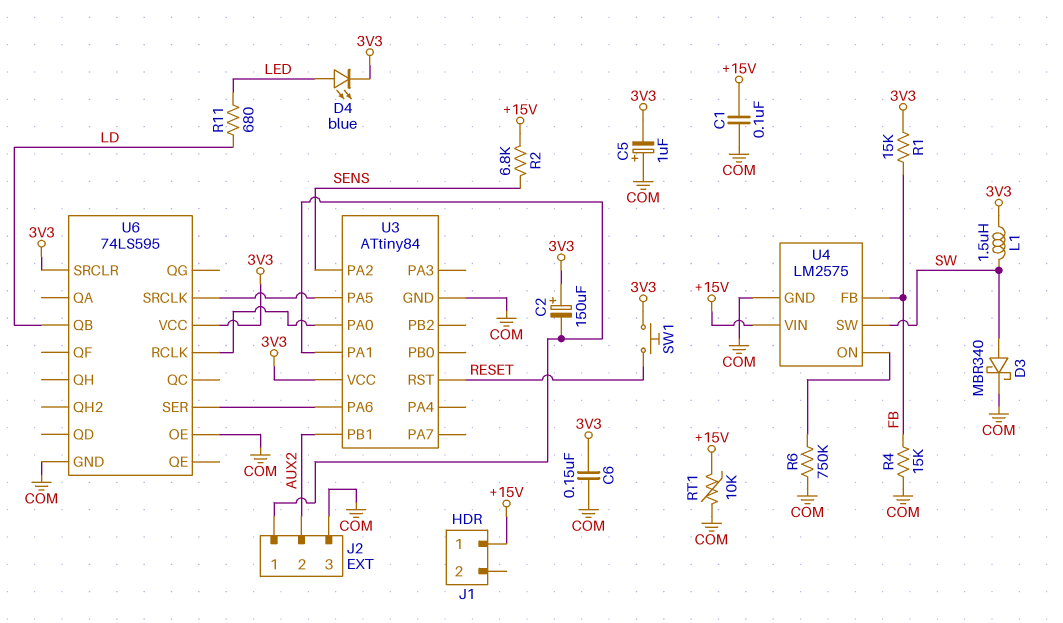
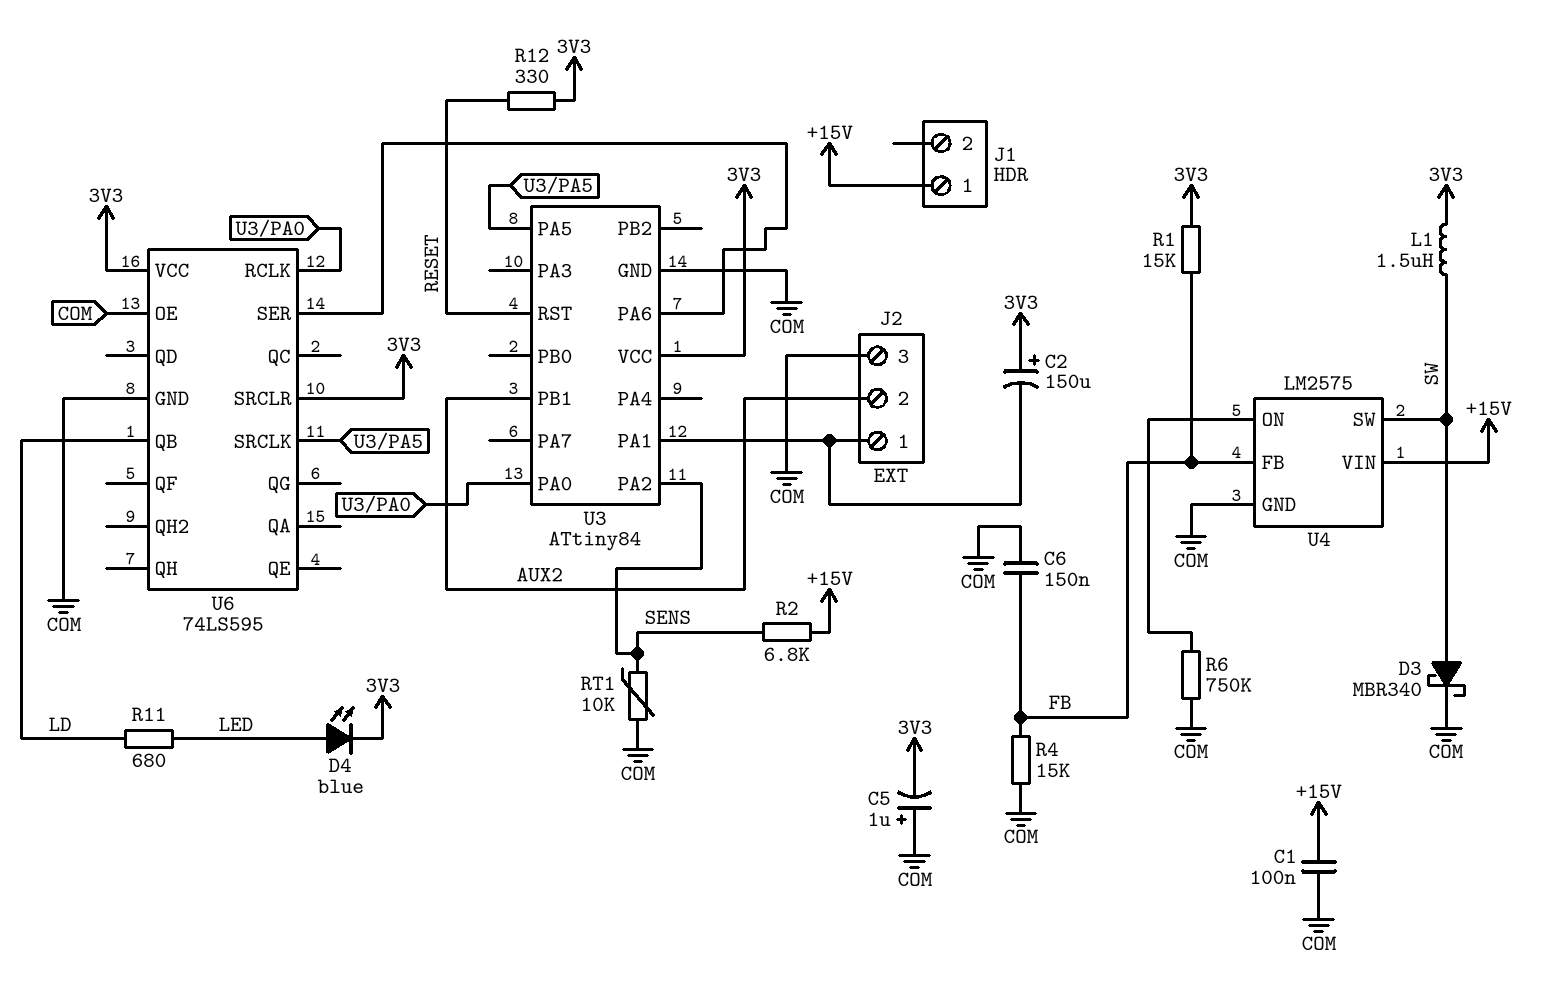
C6: 150nF (3V3, COM) -> 150nF (COM, FB)
R12: none -> 330 (3V3, RESET)
RT1: 10k (+15V, COM) -> 10k (COM, SENS)
SW1: button (3V3, RESET) -> none

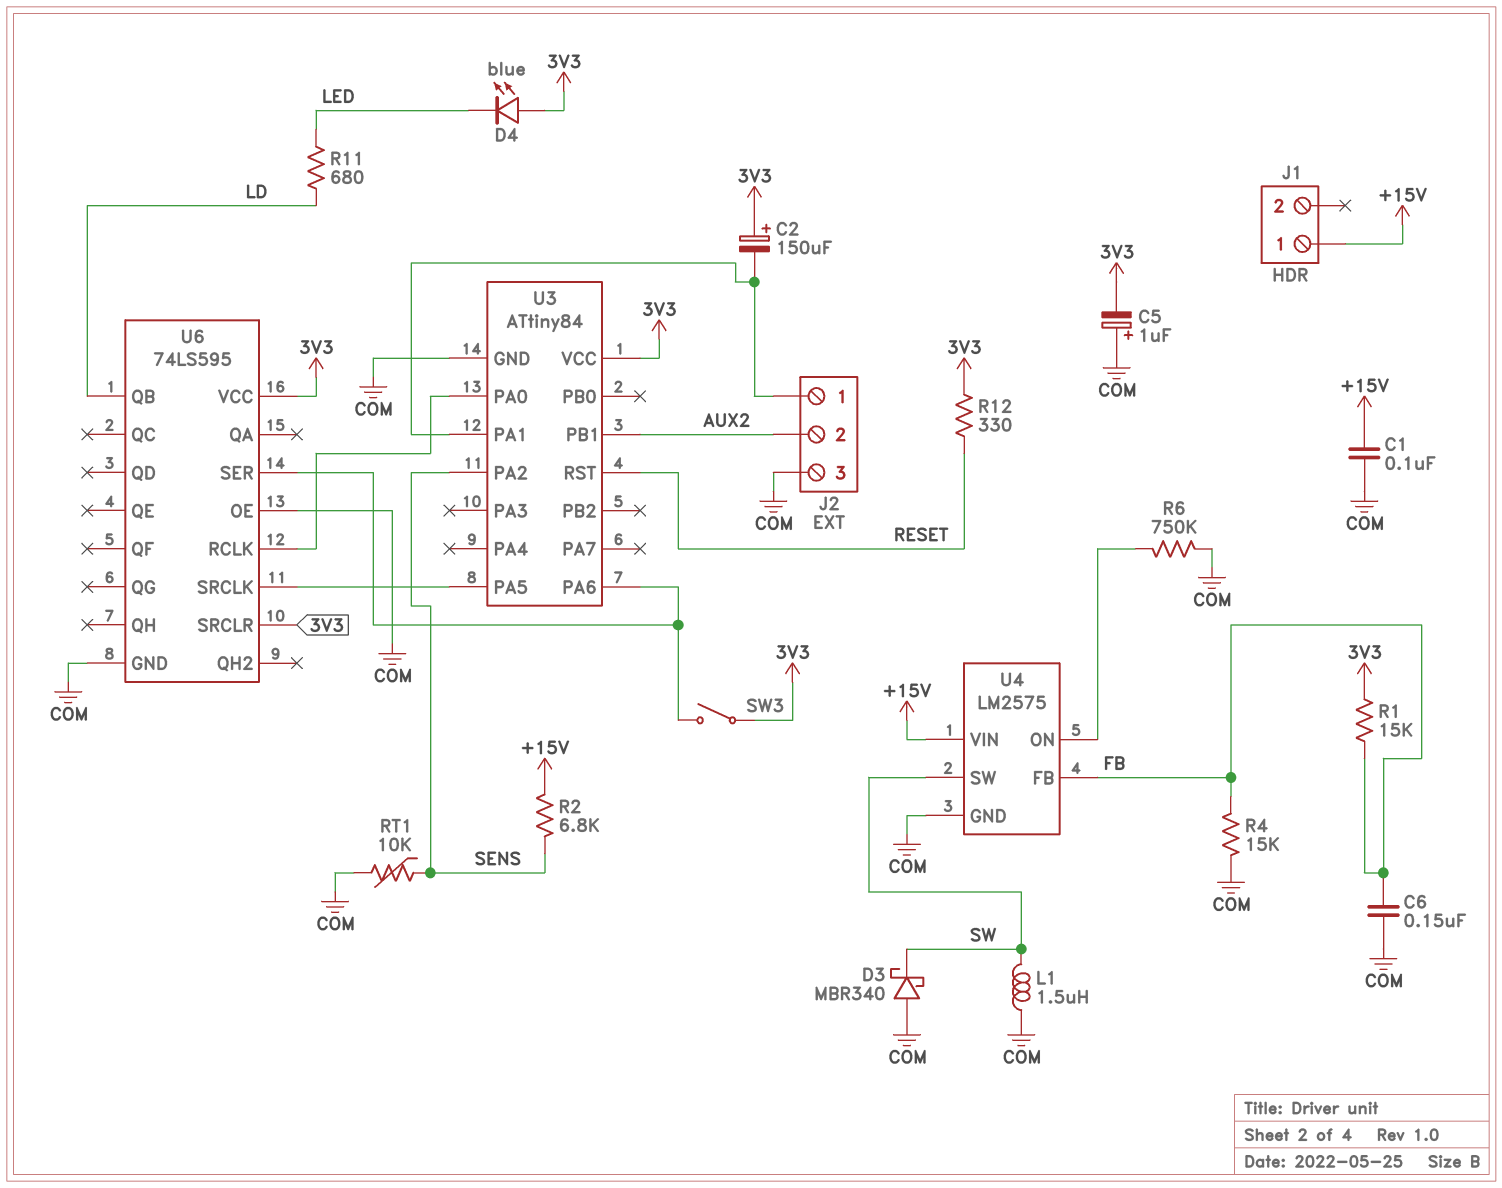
D3: schottky MBR340 (A SW, K COM) -> schottky MBR340 (A COM, K SW)
D4: LED blue (A LED, K 3V3) -> LED blue (A 3V3, K LED)
L1: 1.5uH (3V3, SW) -> 1.5uH (COM, SW)
SW3: none -> switch (3V3, U3/PA6)

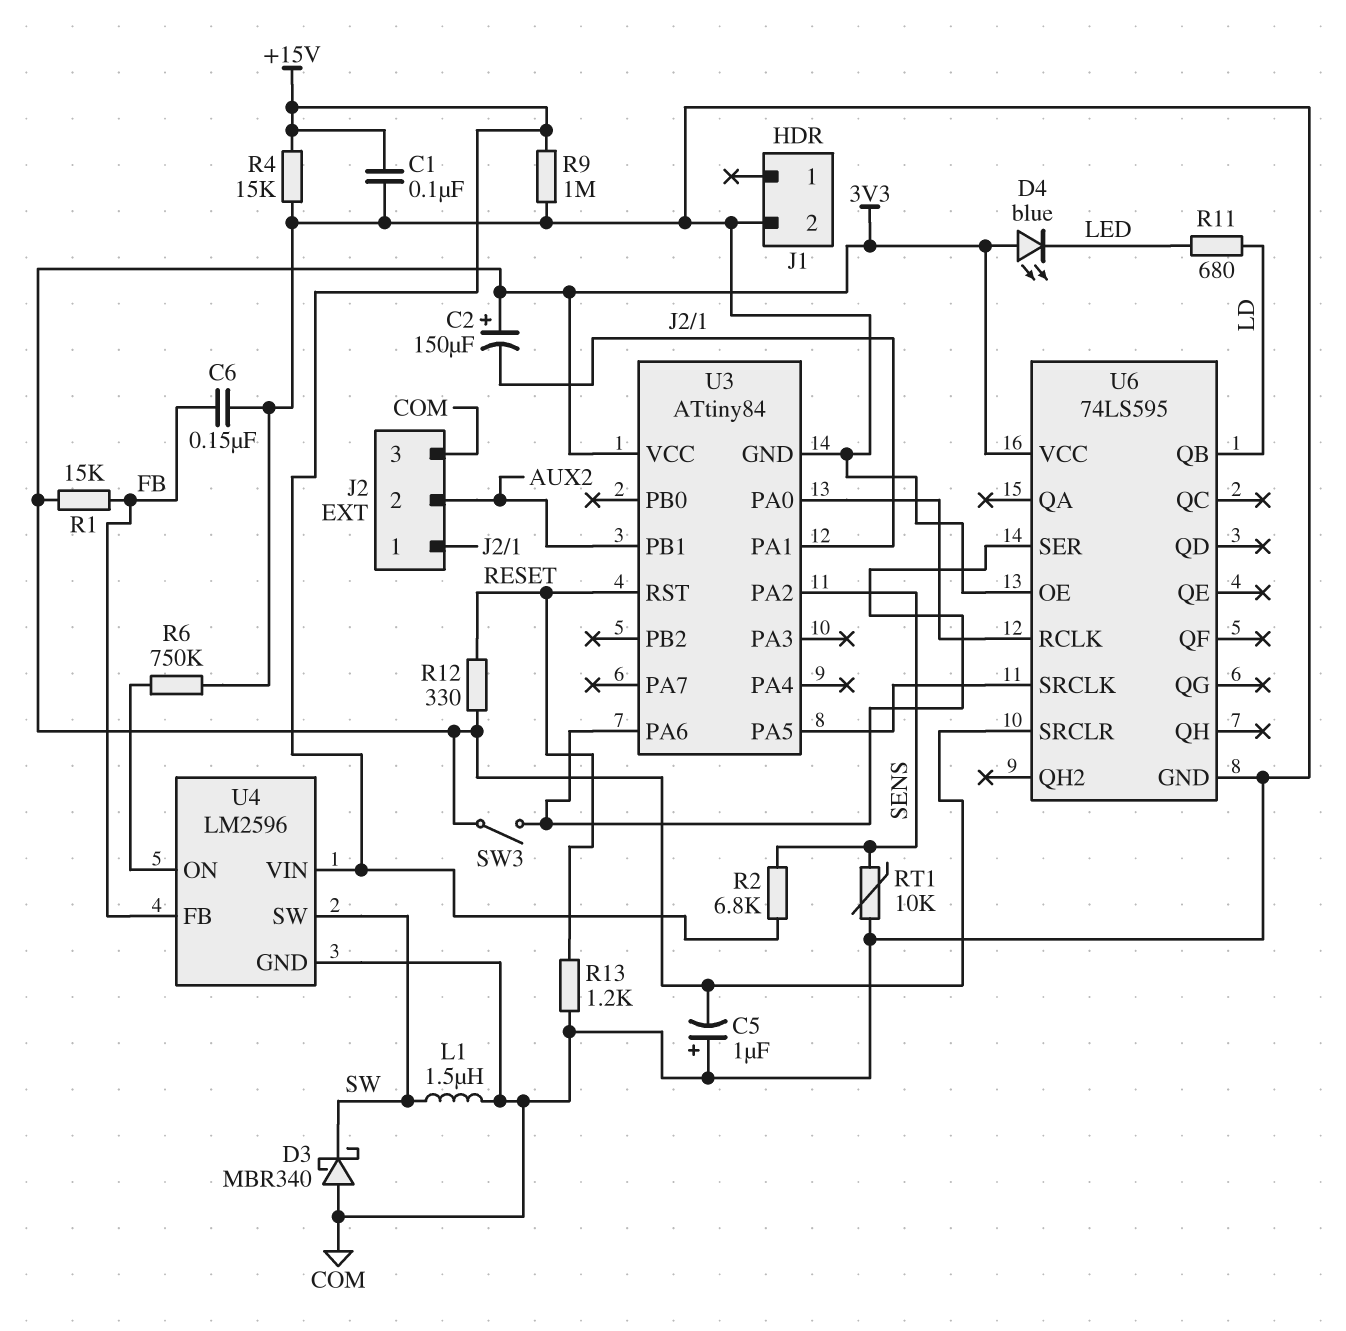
J1 pin 1: +15V -> none
J1 pin 2: none -> COM
R4: 15k (COM, FB) -> 15k (+15V, COM)
R9: none -> 1M (+15V, COM)
R13: none -> 1.2k (COM, RESET)
U4: LM2575 -> LM2596

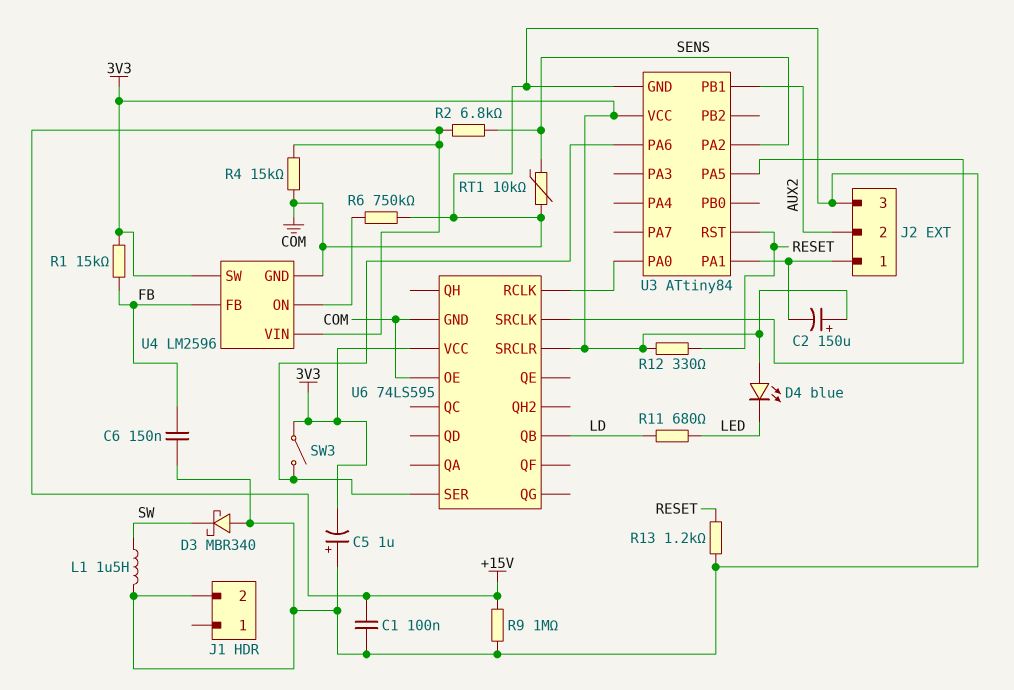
U4 pin SW: SW -> 3V3

